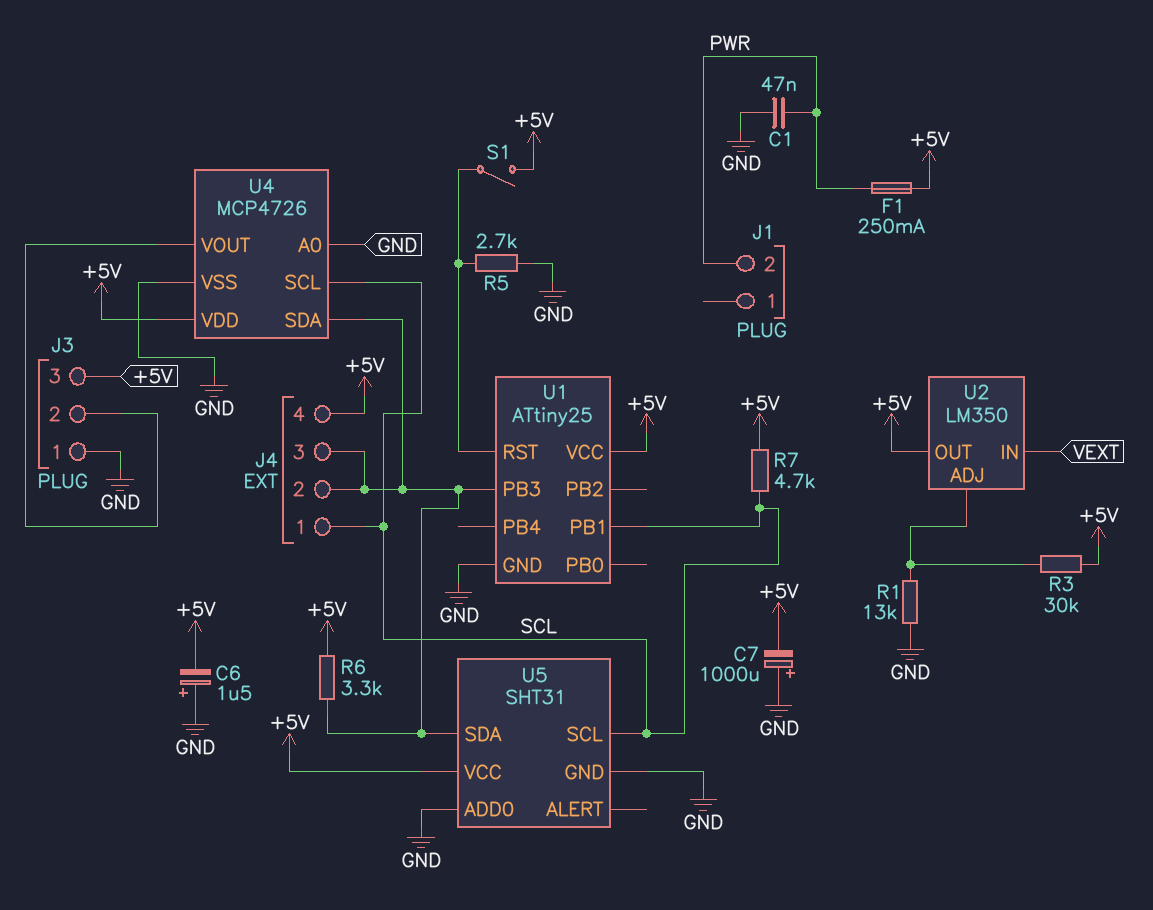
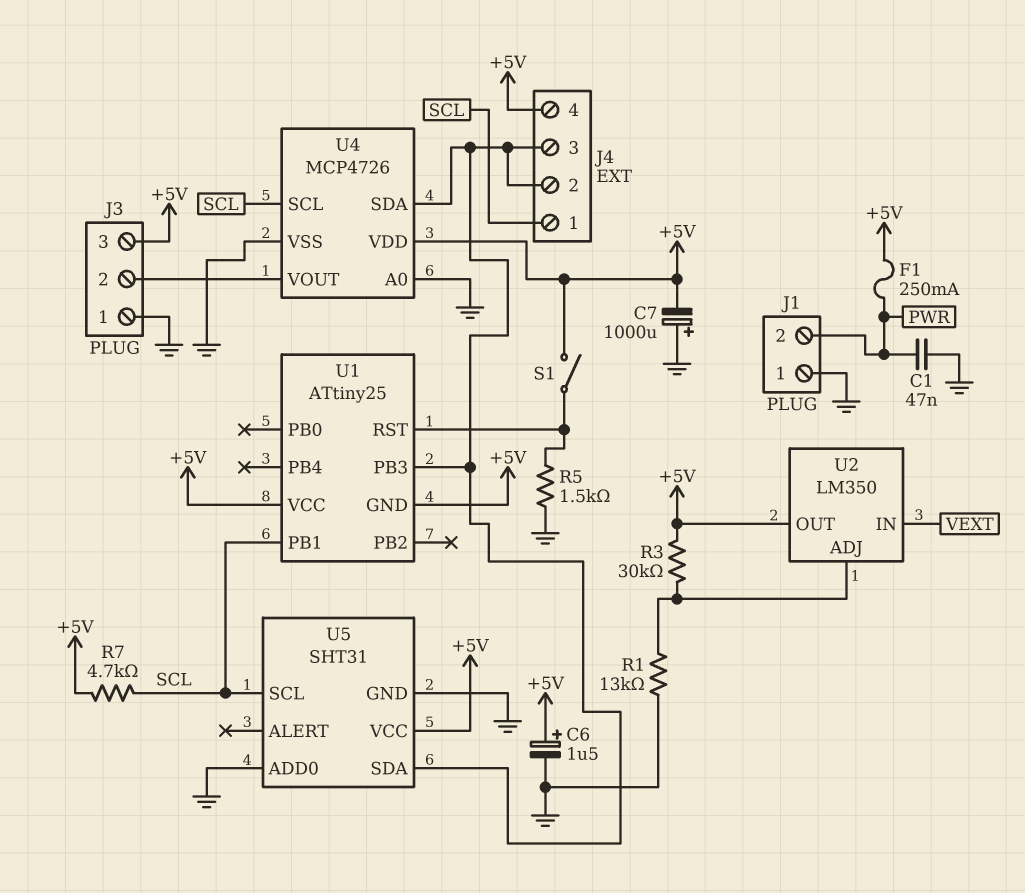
C6: 1.5uF (plus GND, minus +5V) -> 1.5uF (plus +5V, minus GND)
J1 pin 1: none -> GND
R5: 2.7k (GND, U1/RST) -> 1.5k (GND, U1/RST)
R6: 3.3k (+5V, J4/2) -> none
U1 pin GND: GND -> +5V

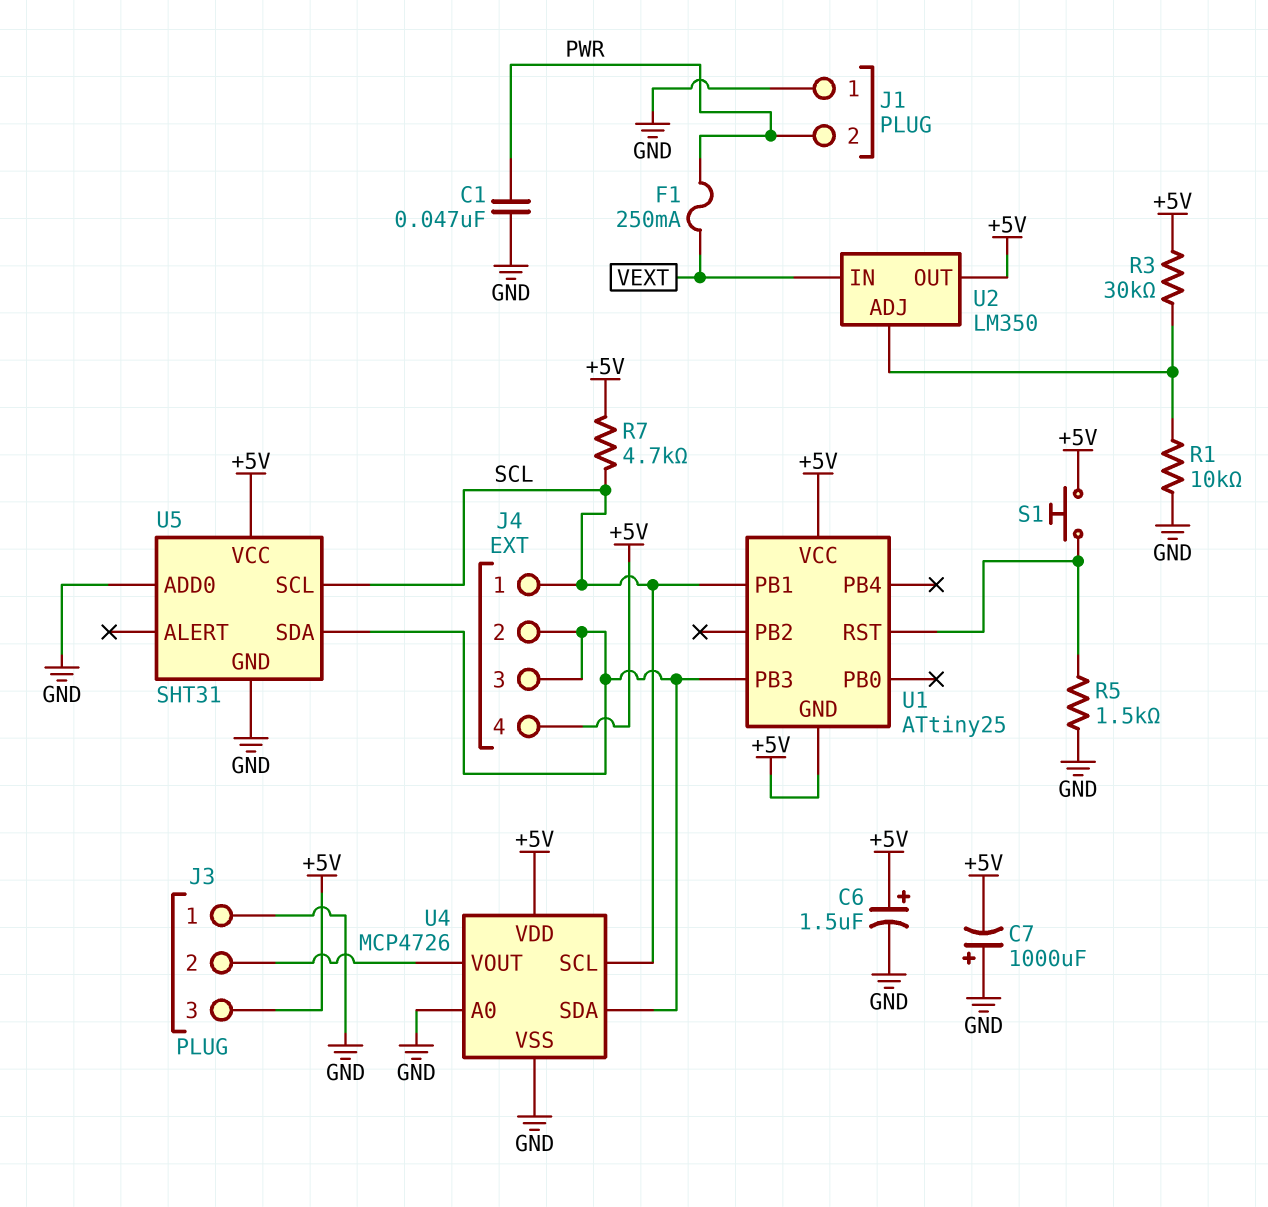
F1: 250mA (+5V, PWR) -> 250mA (PWR, VEXT)
R1: 13k (GND, U2/ADJ) -> 10k (GND, U2/ADJ)
S1: switch (+5V, U1/RST) -> button (+5V, U1/RST)

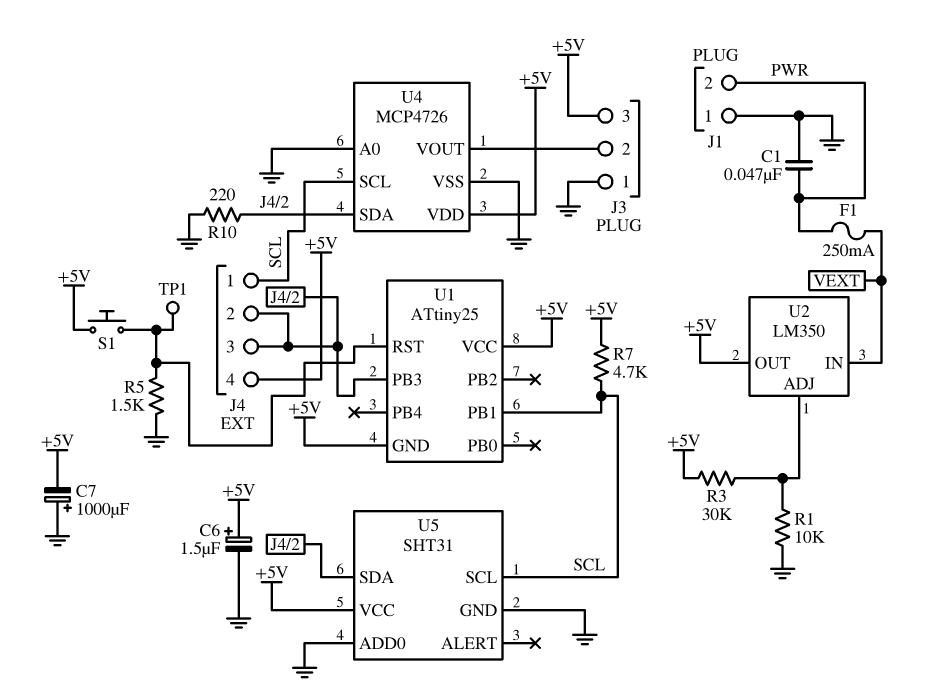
R10: none -> 220 (GND, J4/2)
TP1: none -> test point (U1/RST)

